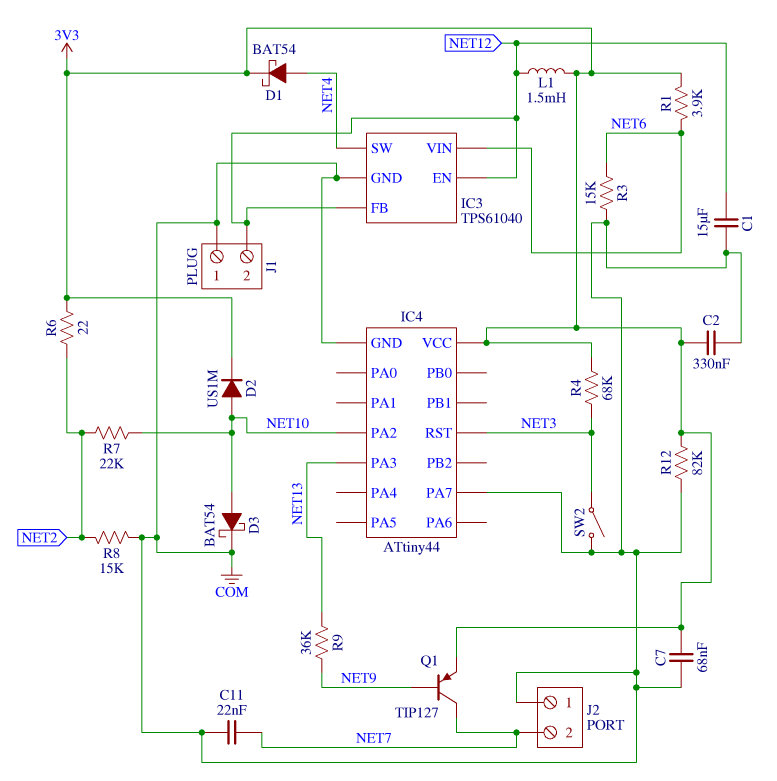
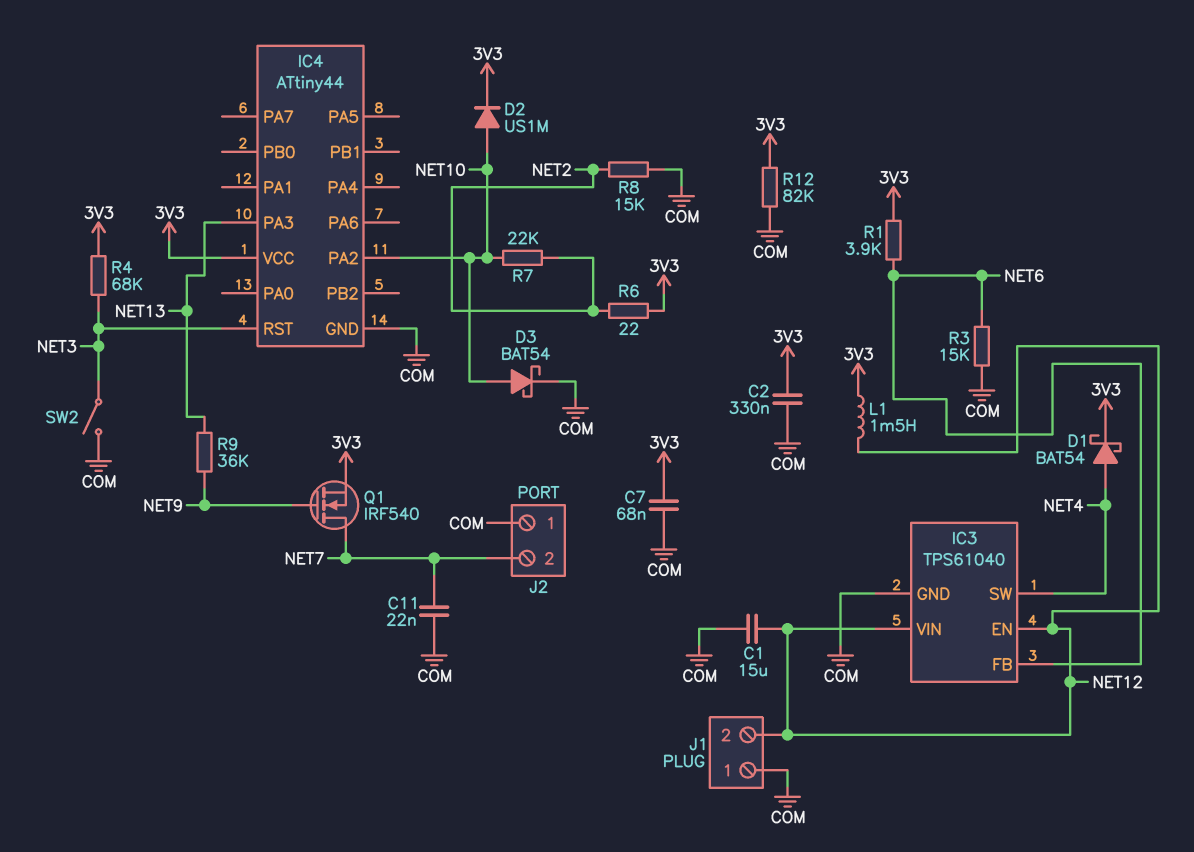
IC3 pin FB: NET12 -> NET6
IC3 pin VIN: NET6 -> NET12
IC4 pin PA7: COM -> none
Q1: PNP TIP127 (B NET9, C NET7, E 3V3) -> NMOS IRF540 (G NET9, D NET7, S 3V3)

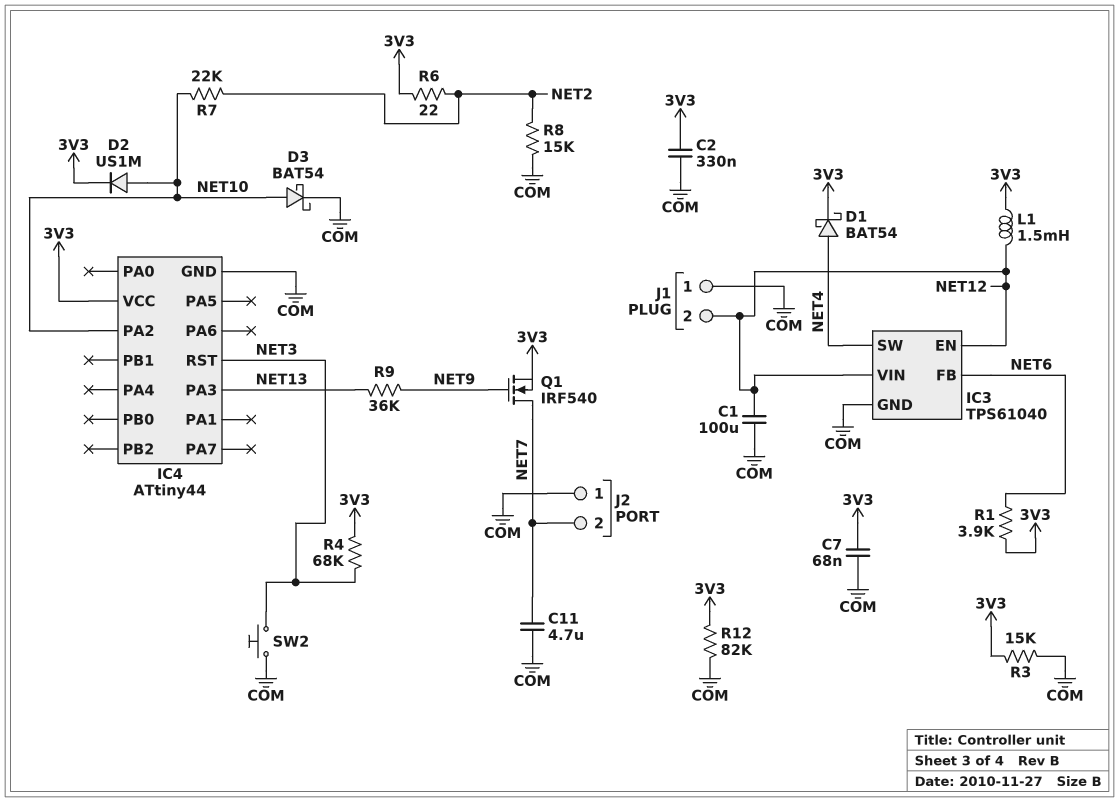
C1: 15uF (COM, NET12) -> 100uF (COM, NET12)
C11: 22nF (COM, NET7) -> 4.7uF (COM, NET7)
R3: 15k (COM, NET6) -> 15k (3V3, COM)
SW2: switch (COM, NET3) -> button (COM, NET3)

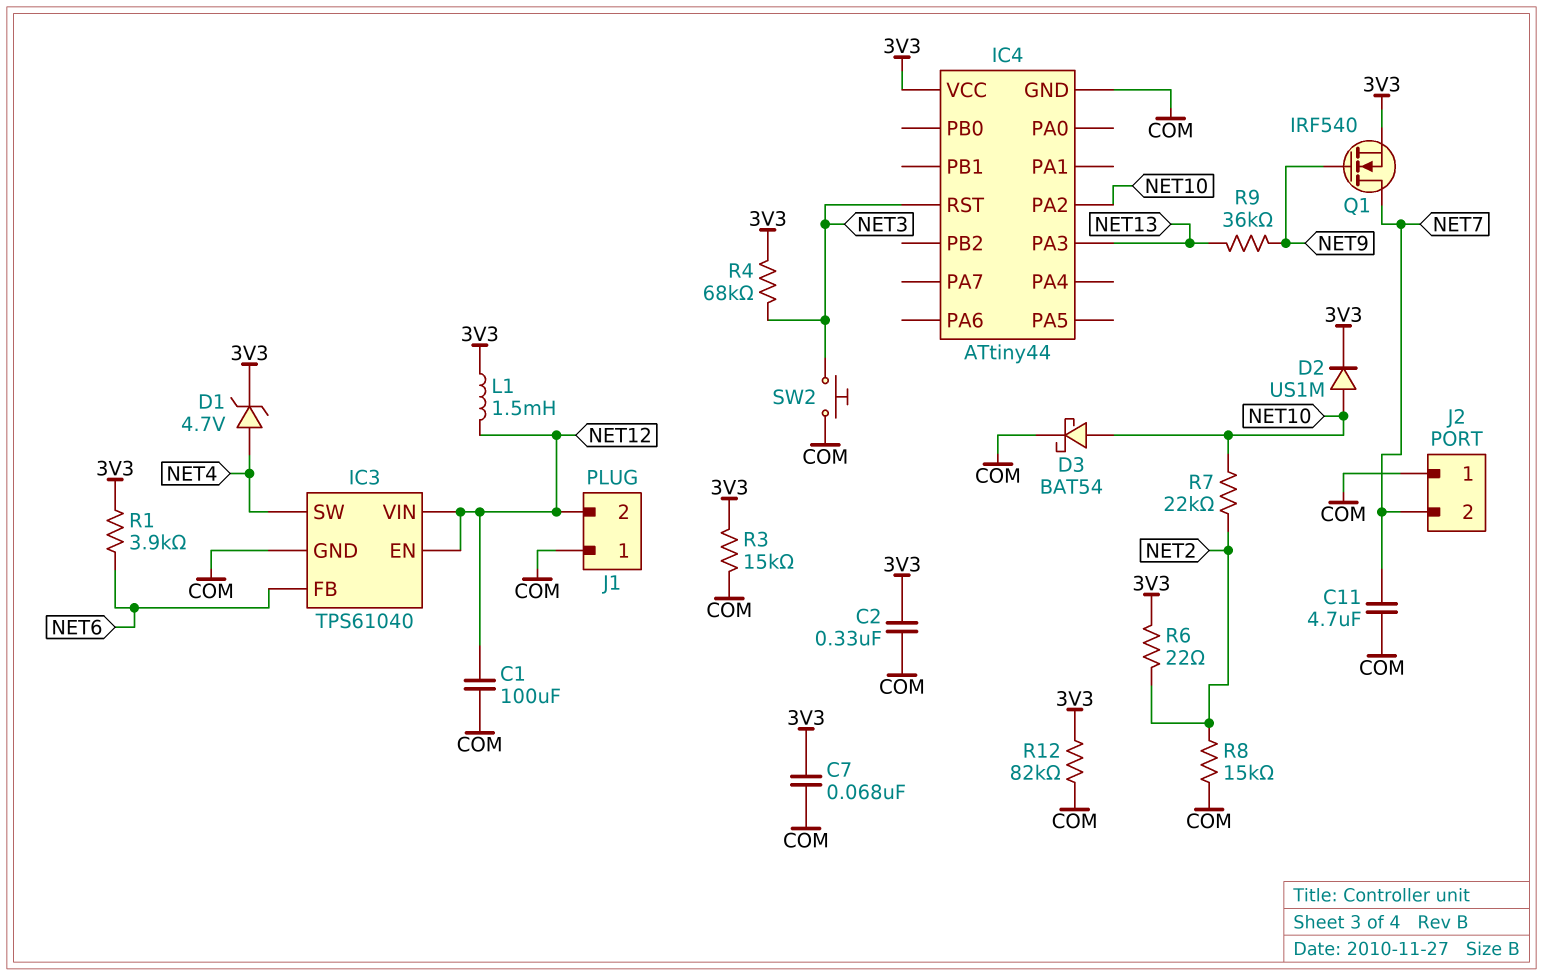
D1: schottky BAT54 (A NET4, K 3V3) -> zener 4.7V (A NET4, K 3V3)

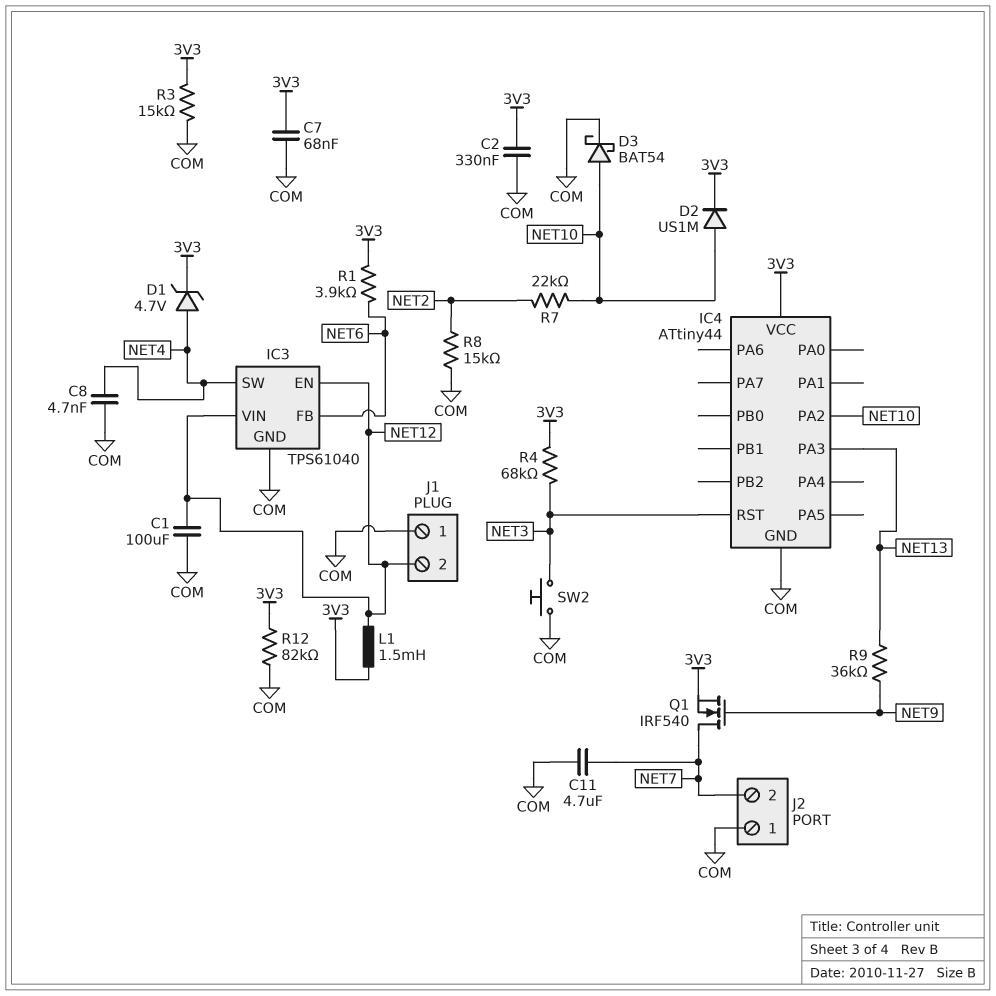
C8: none -> 4.7nF (COM, NET4)
R6: 22 (3V3, NET2) -> none

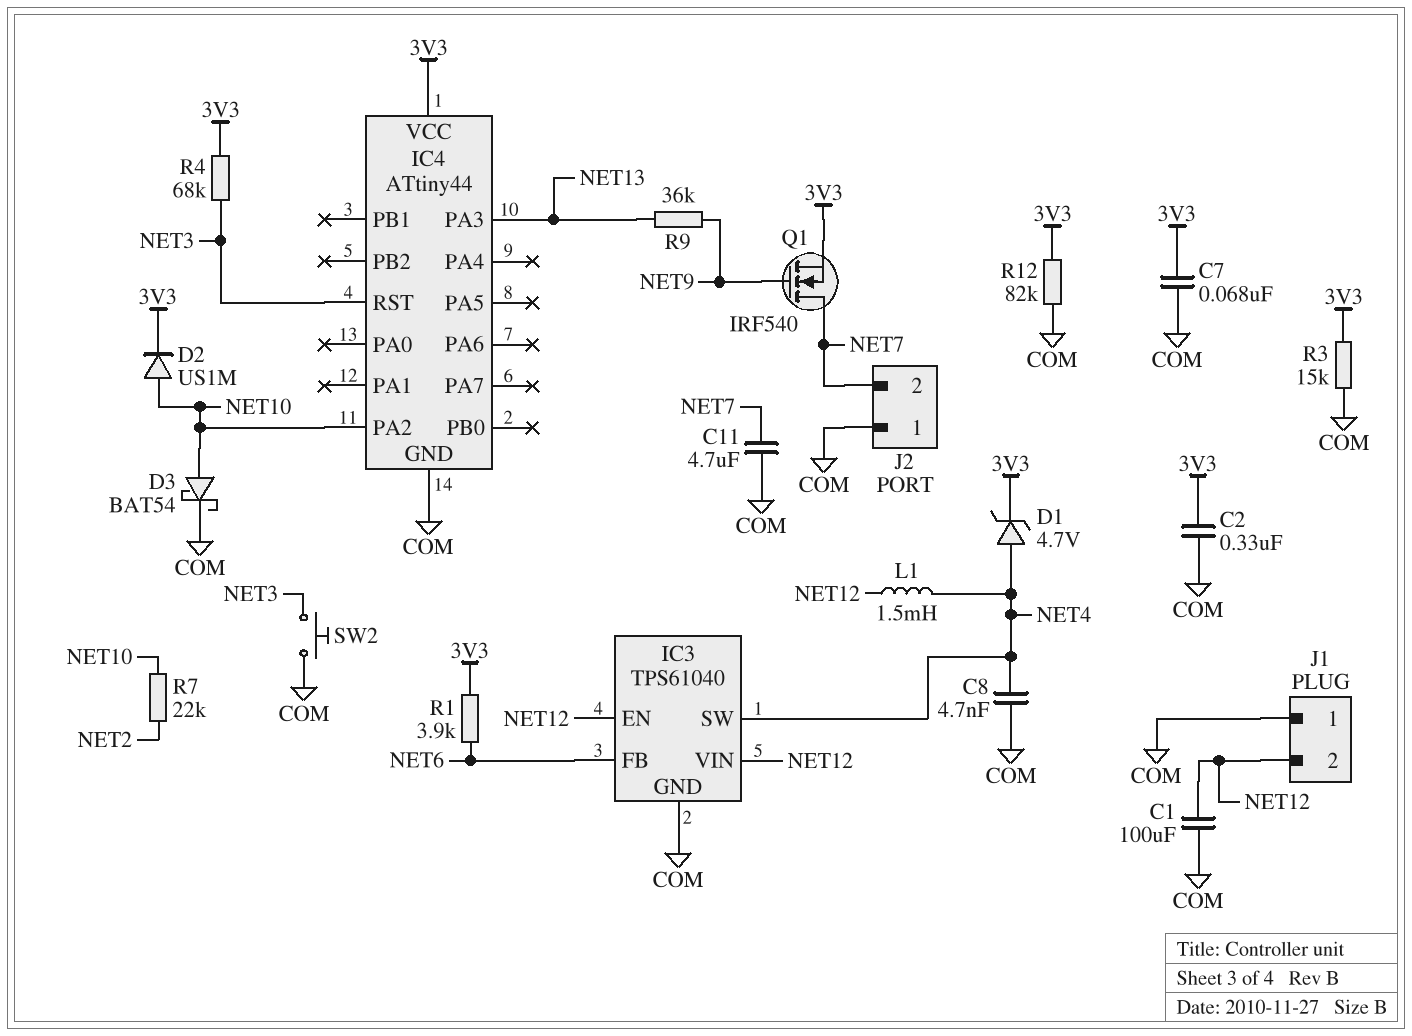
L1: 1.5mH (3V3, NET12) -> 1.5mH (NET4, NET12)
R8: 15k (COM, NET2) -> none

